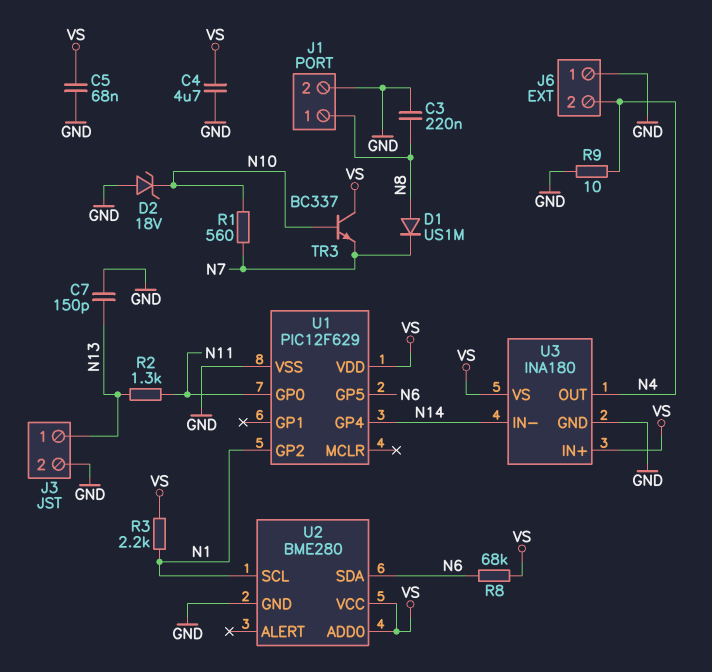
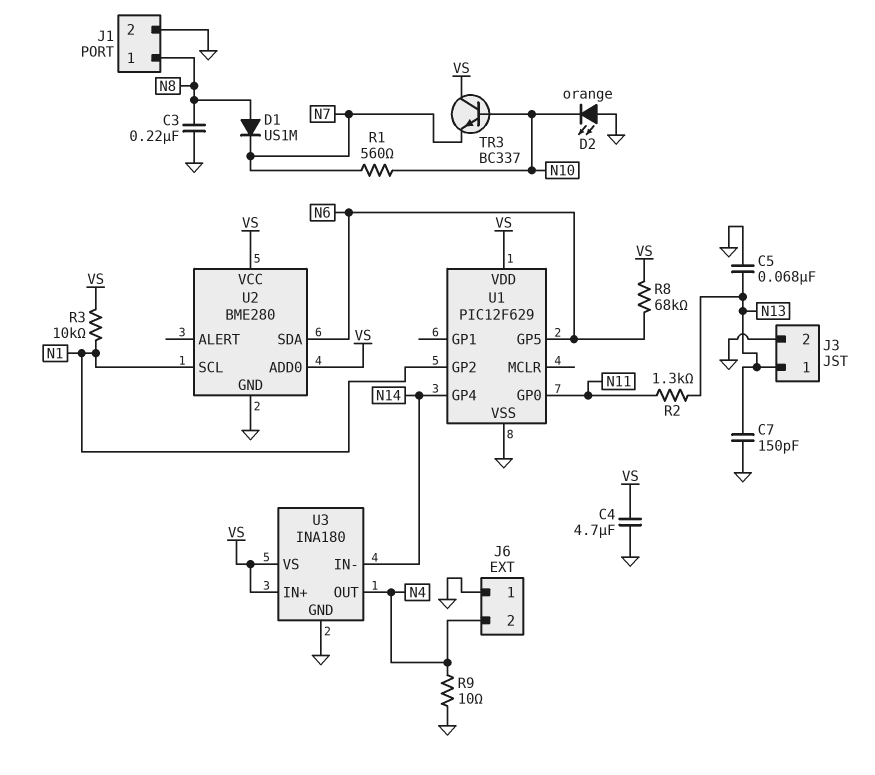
C5: 68nF (GND, VS) -> 68nF (GND, N13)
D2: zener 18V (A GND, K N10) -> LED orange (A GND, K N10)
R3: 2.2k (N1, VS) -> 10k (N1, VS)

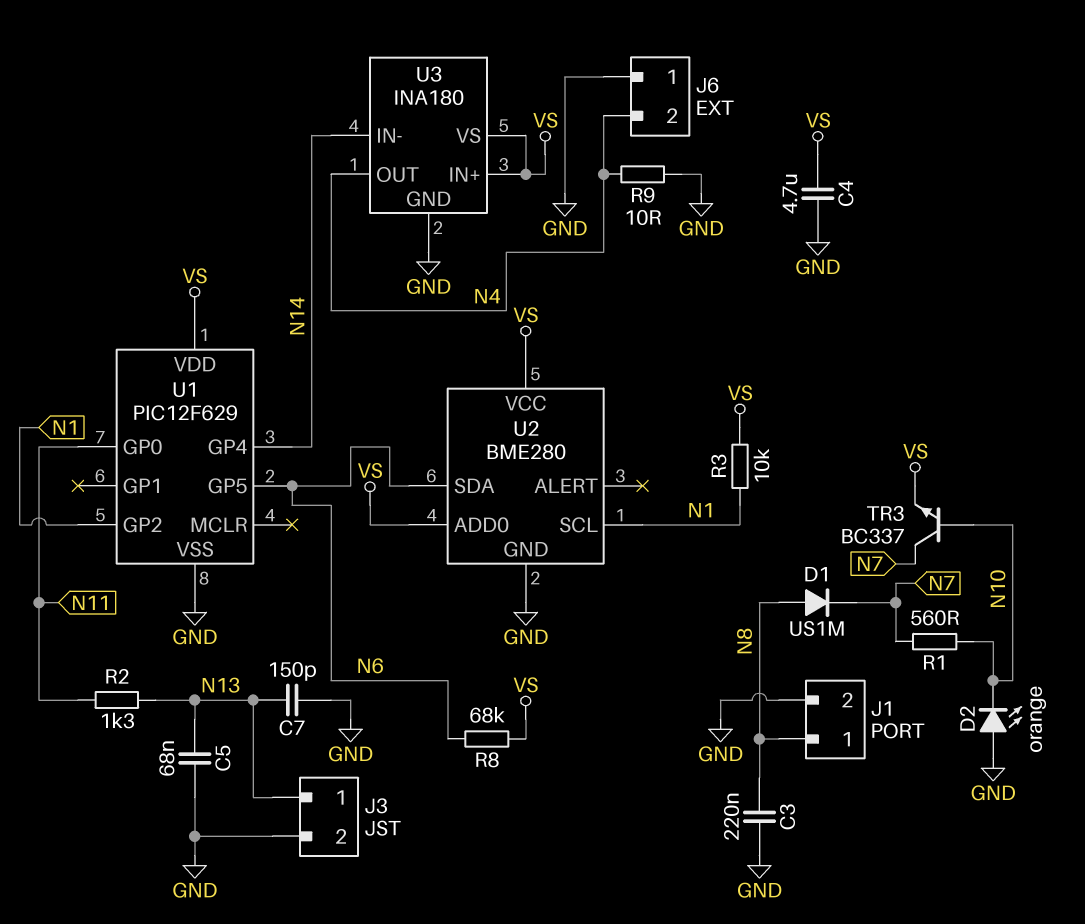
TR3: NPN BC337 (B N10, C VS, E N7) -> NPN BC337 (B N10, C N7, E VS)

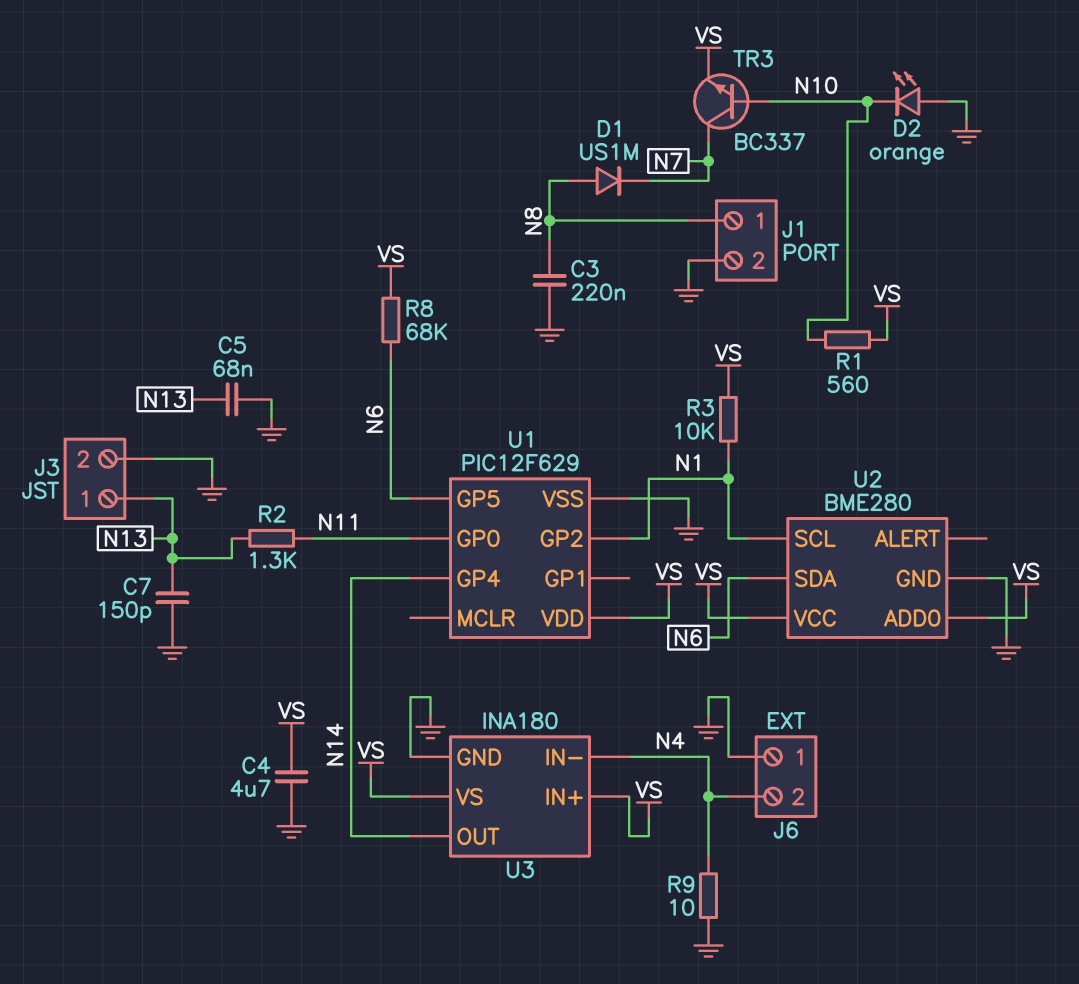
R1: 560 (N7, N10) -> 560 (N10, VS)
U3 pin IN-: N14 -> N4
U3 pin OUT: N4 -> N14

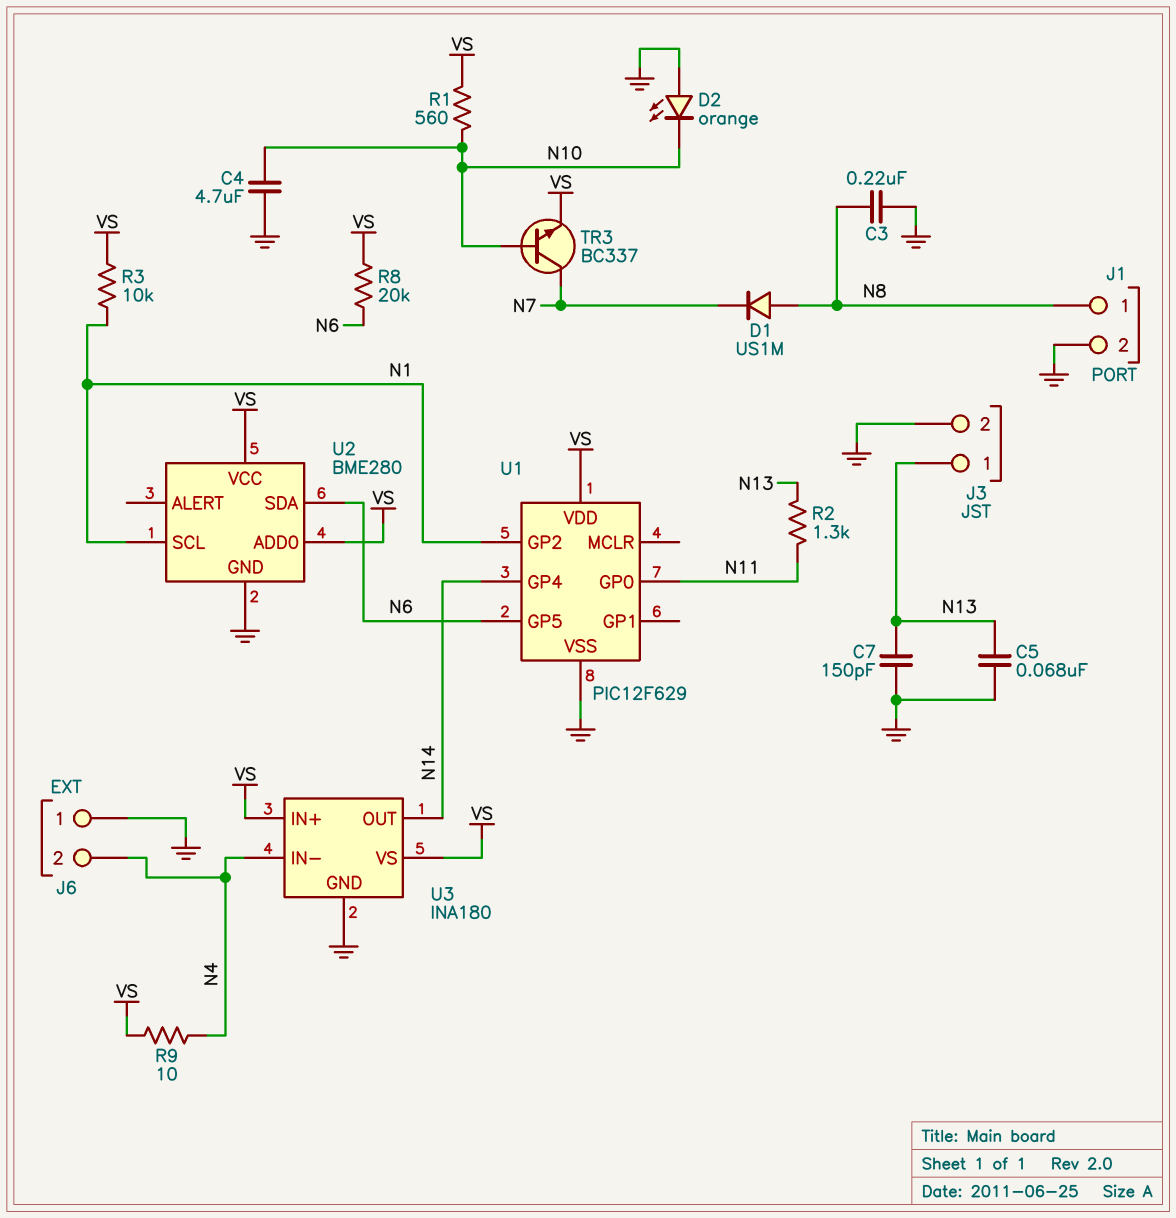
C4: 4.7uF (GND, VS) -> 4.7uF (GND, N10)
R8: 68k (N6, VS) -> 20k (N6, VS)
R9: 10 (GND, N4) -> 10 (N4, VS)

